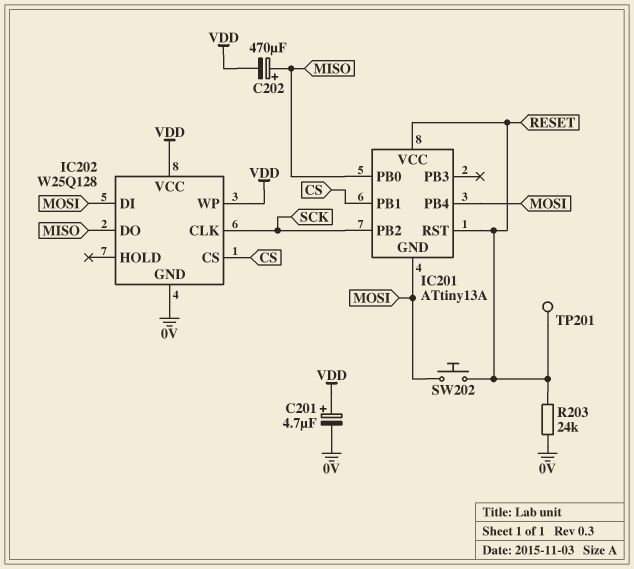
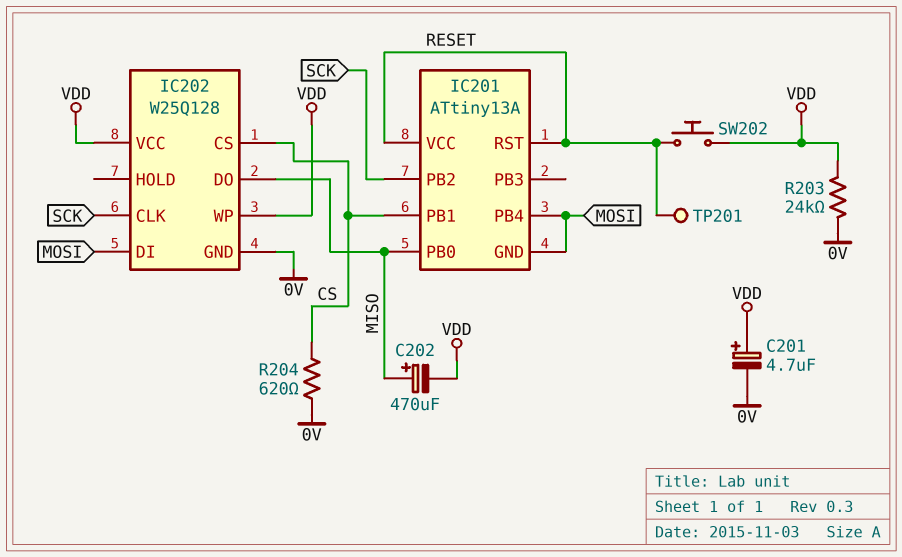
R203: 24k (0V, RESET) -> 24k (0V, VDD)
R204: none -> 620 (0V, CS)
SW202: button (MOSI, RESET) -> button (RESET, VDD)

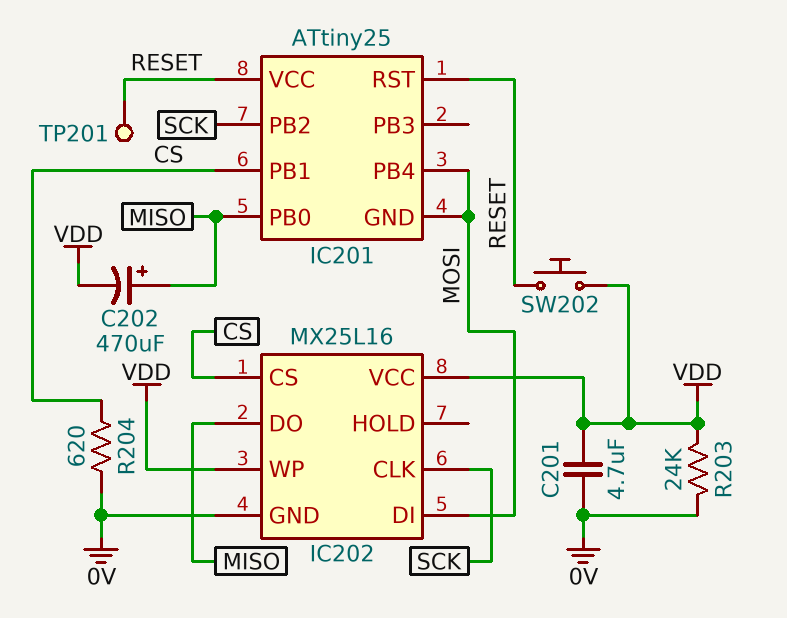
C201: 4.7uF (plus VDD, minus 0V) -> 4.7uF (0V, VDD)
IC201: ATtiny13A -> ATtiny25
IC202: W25Q128 -> MX25L16

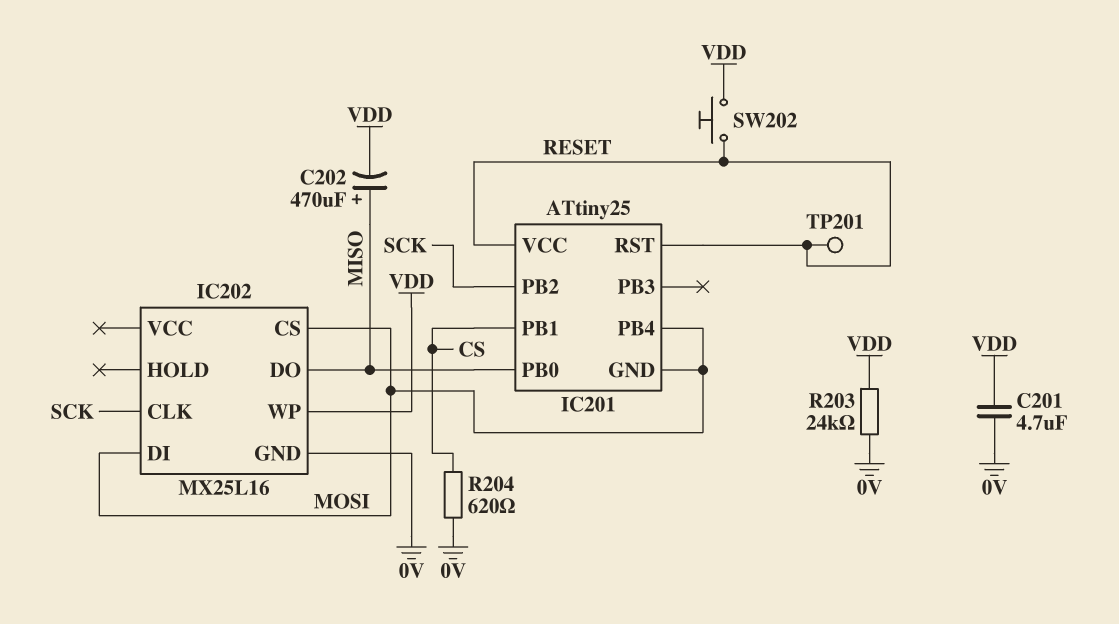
IC202 pin CS: CS -> MOSI
IC202 pin VCC: VDD -> none

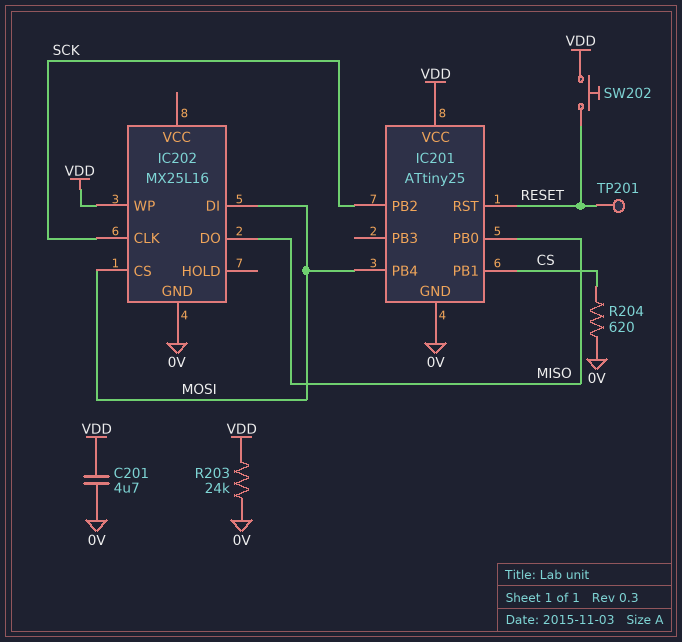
C202: 470uF (plus MISO, minus VDD) -> none
IC201 pin GND: MOSI -> 0V
IC201 pin VCC: RESET -> VDD

